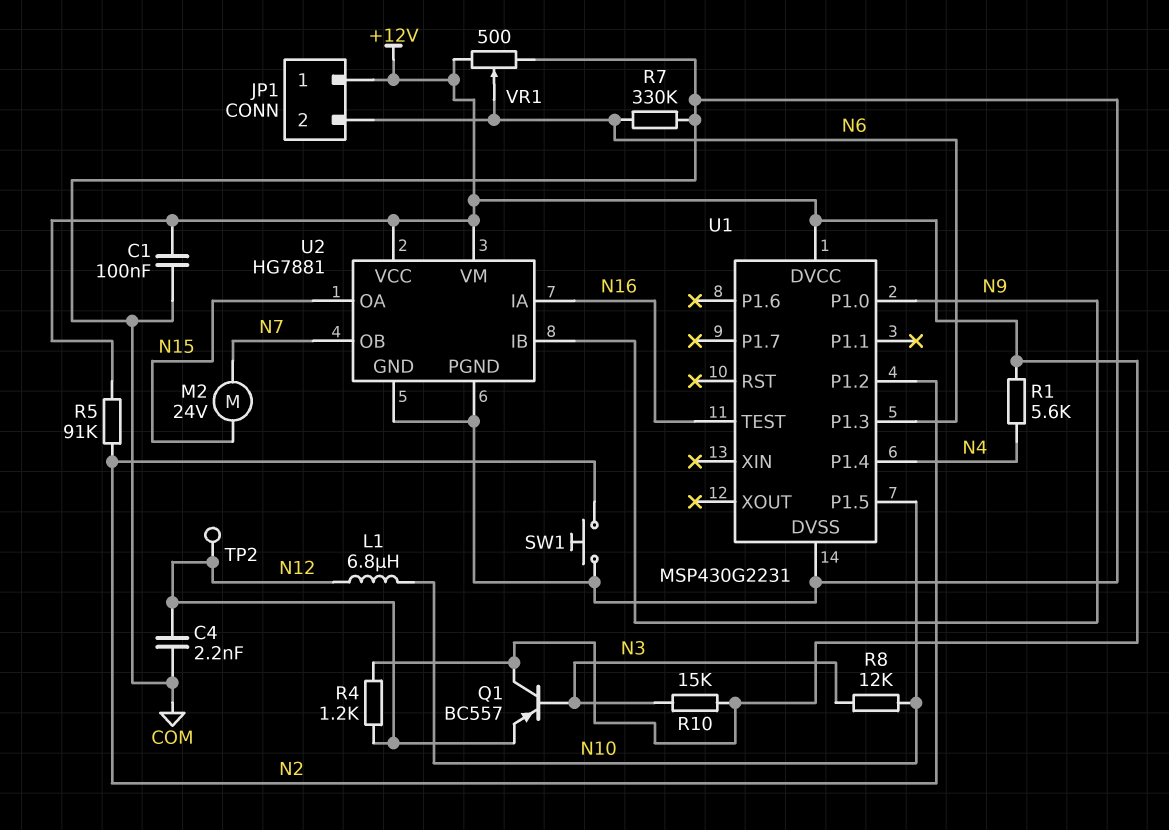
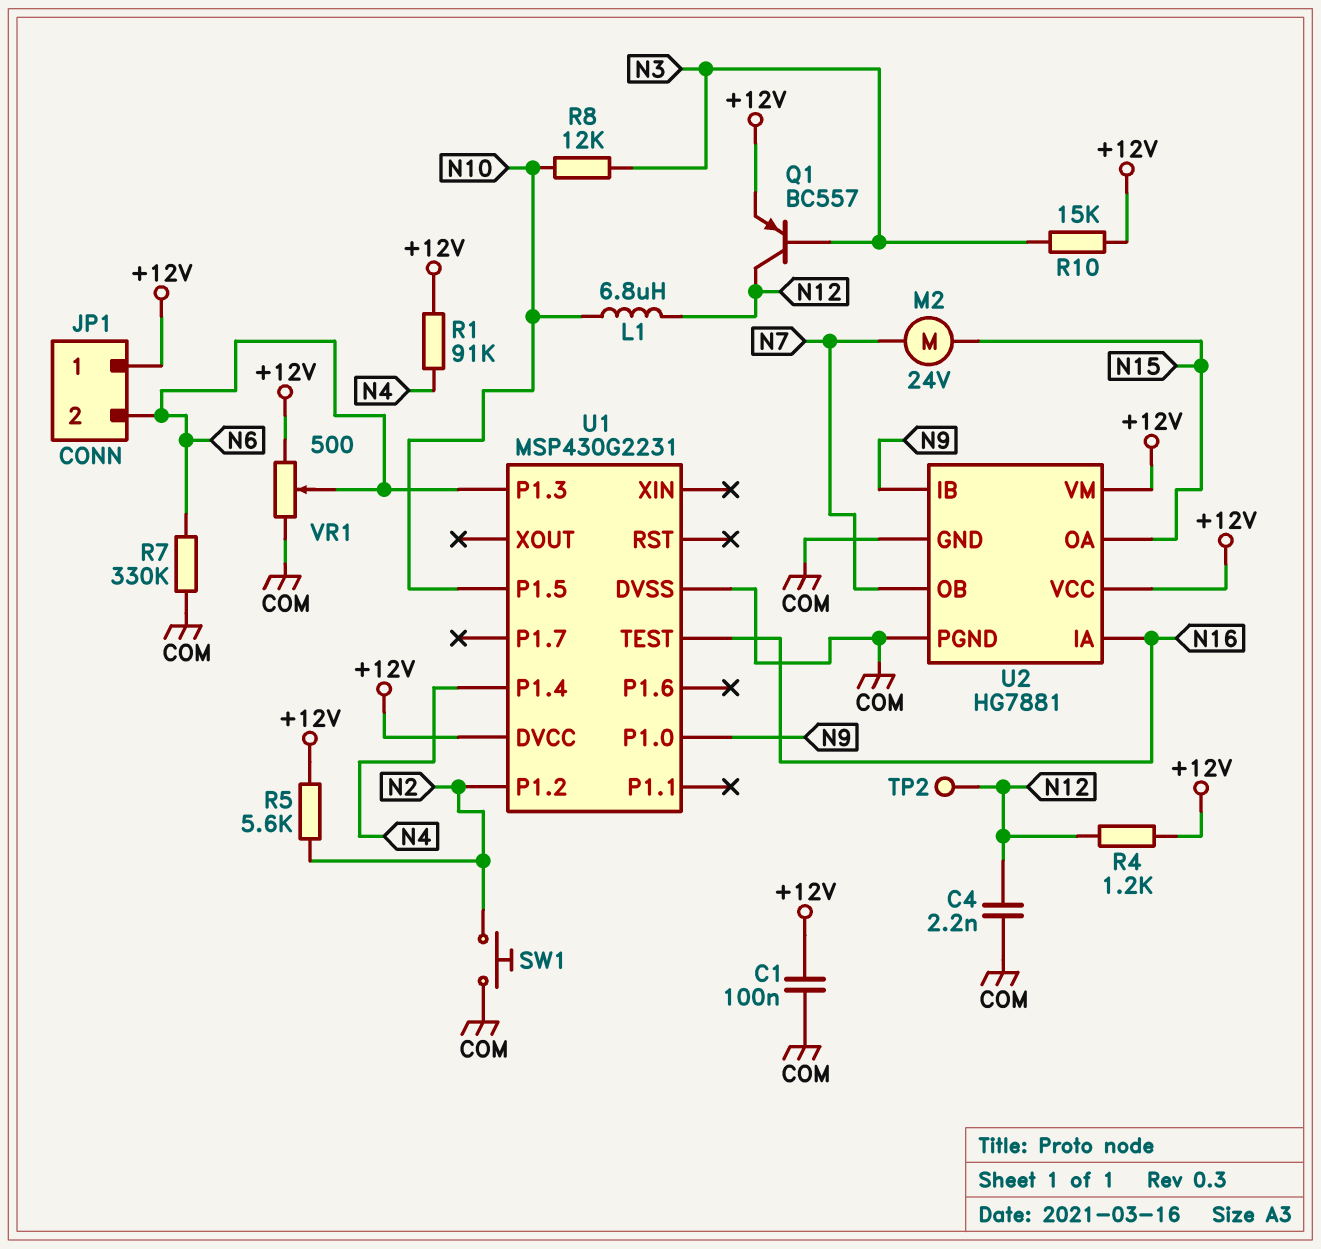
Q1: PNP BC557 (B N3, C +12V, E N12) -> PNP BC557 (B N3, C N12, E +12V)
R1: 5.6k (+12V, N4) -> 91k (+12V, N4)
R5: 91k (+12V, N2) -> 5.6k (+12V, N2)

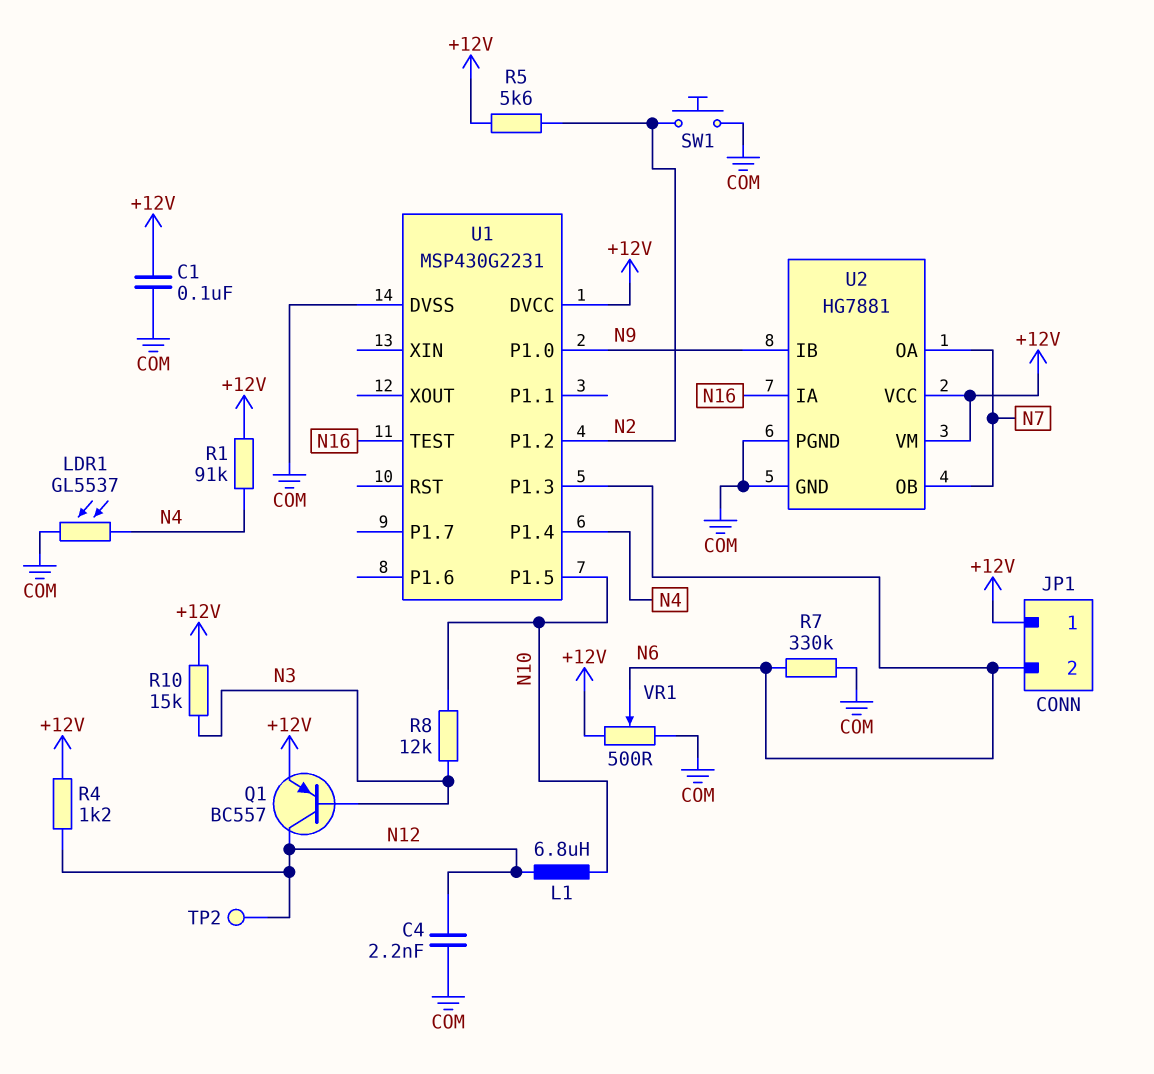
LDR1: none -> GL5537 (COM, N4)
M2: motor 24V (N7, N15) -> none
U2 pin OA: N15 -> N7

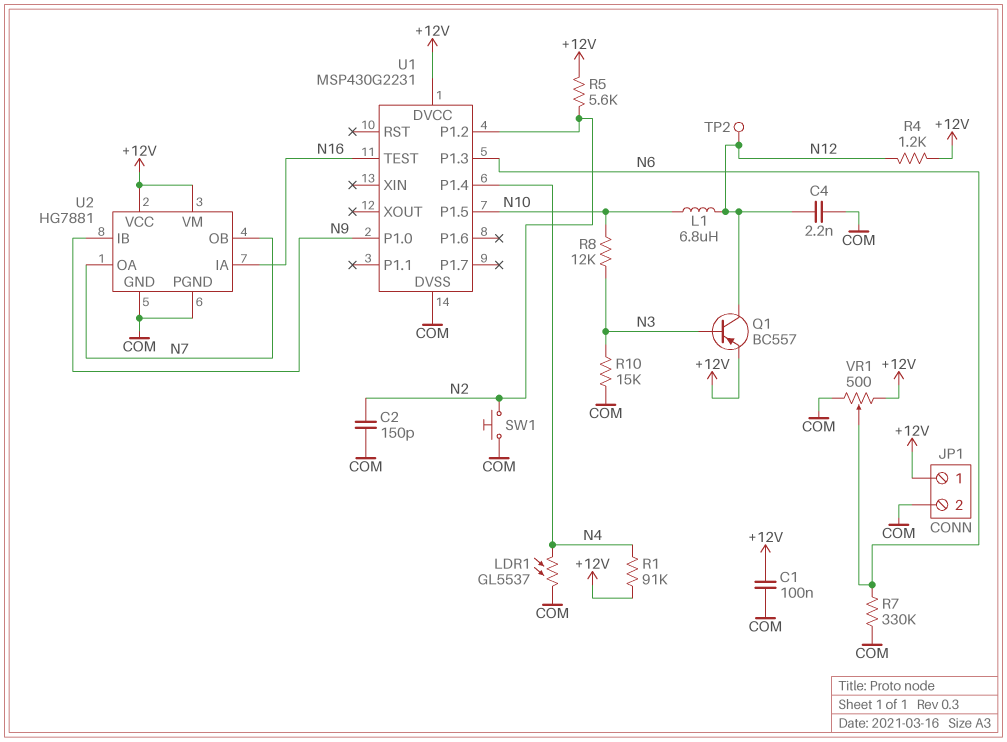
C2: none -> 150pF (COM, N2)
JP1 pin 2: N6 -> COM
R10: 15k (+12V, N3) -> 15k (COM, N3)

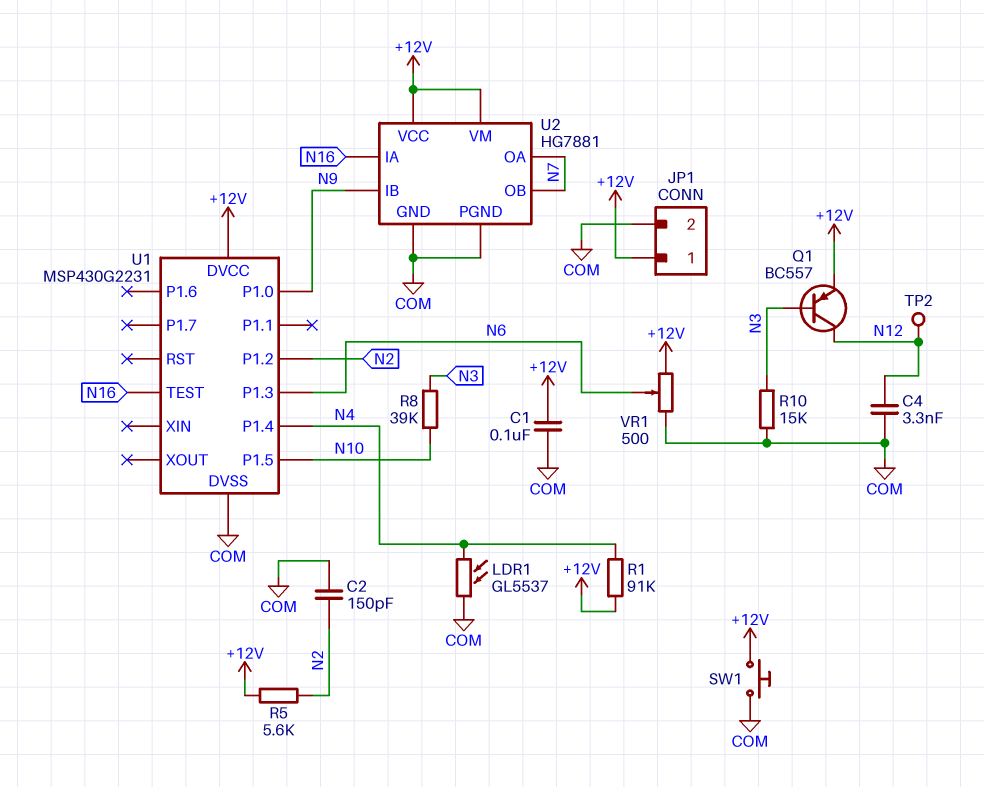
C4: 2.2nF (COM, N12) -> 3.3nF (COM, N12)
L1: 6.8uH (N10, N12) -> none
R4: 1.2k (+12V, N12) -> none
R7: 330k (COM, N6) -> none
R8: 12k (N3, N10) -> 39k (N3, N10)
SW1: button (COM, N2) -> button (+12V, COM)

